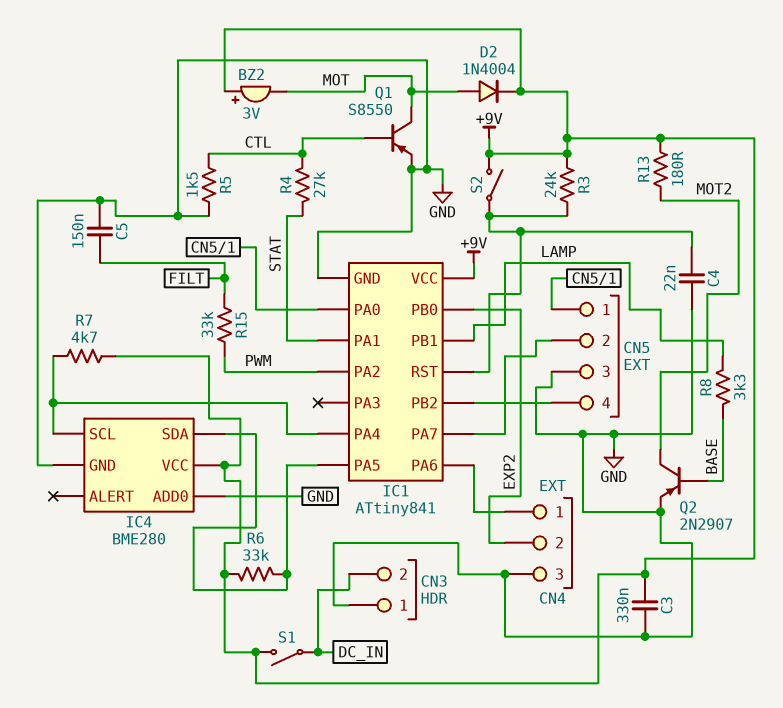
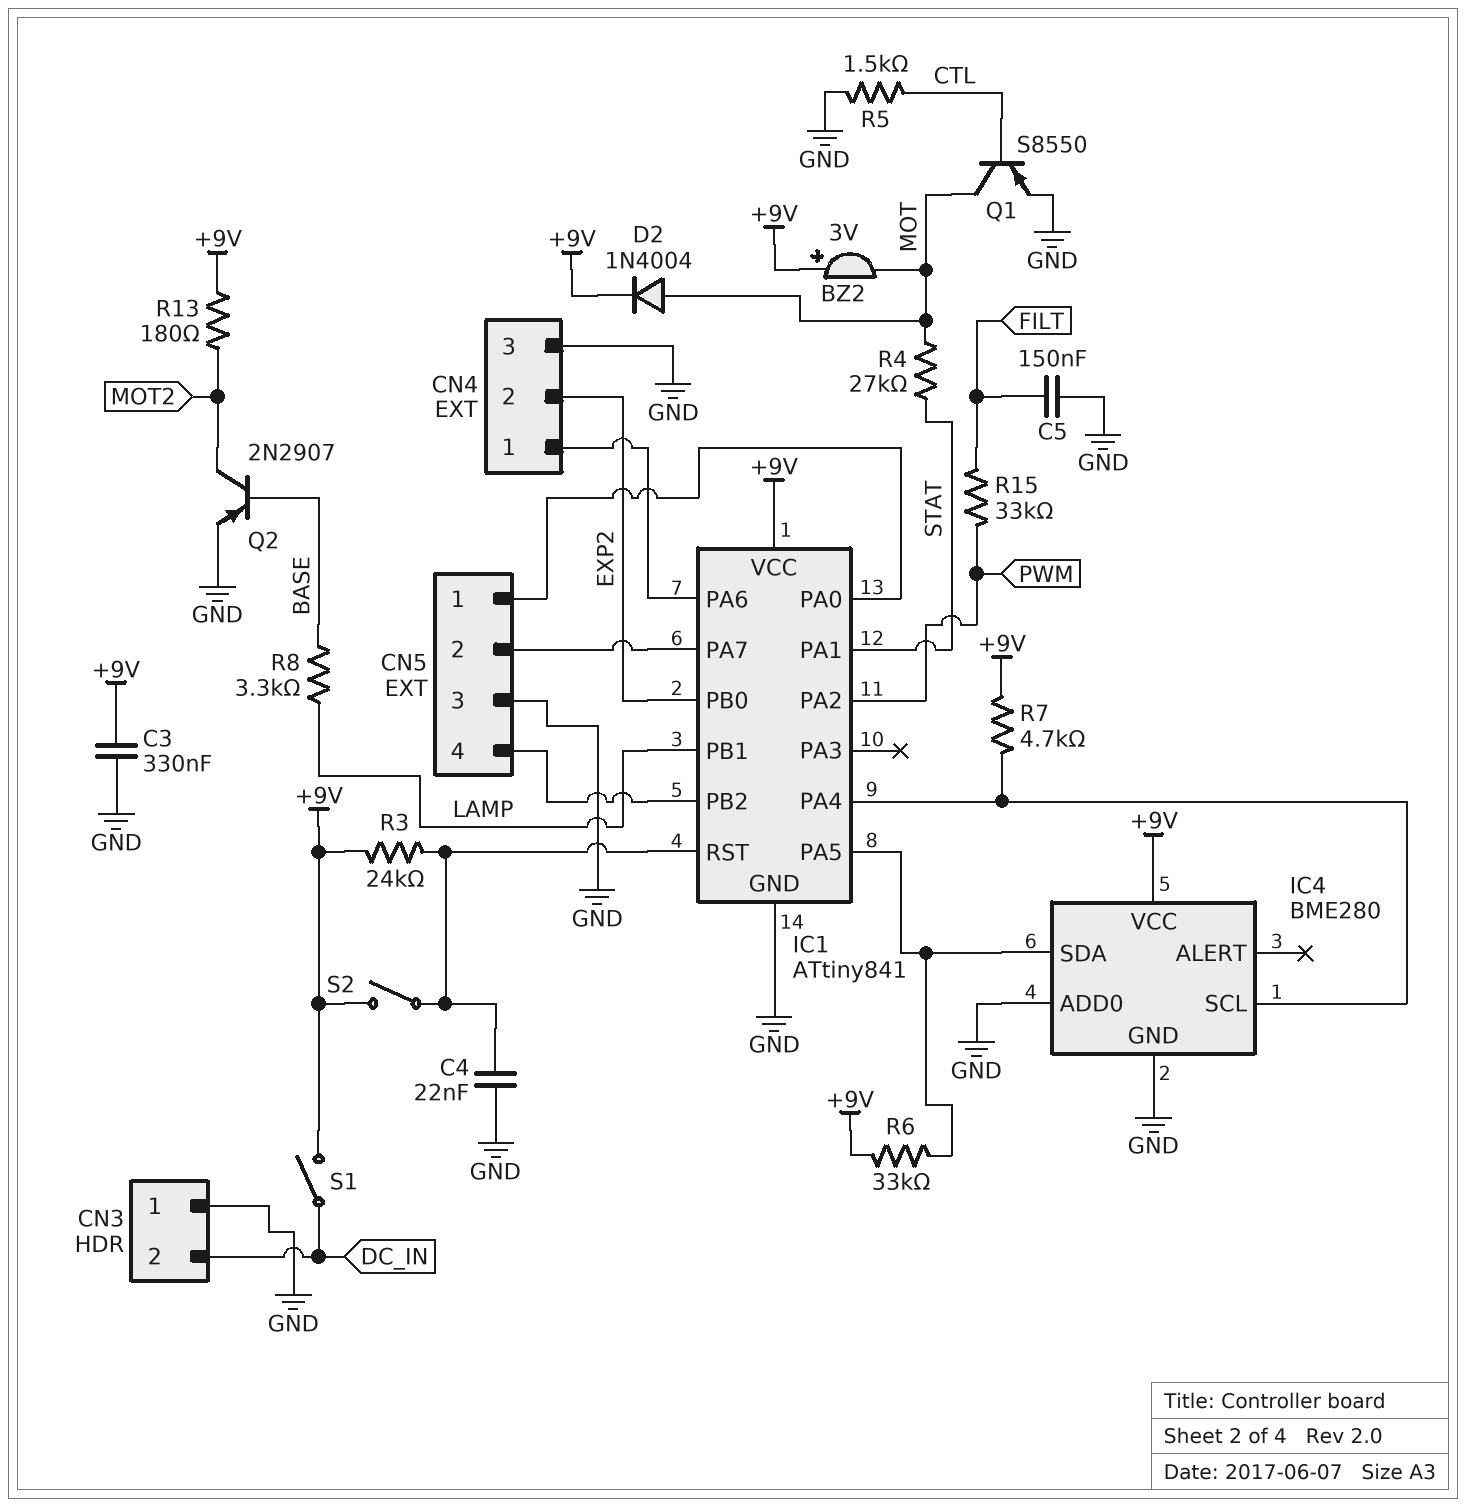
R4: 27k (CTL, STAT) -> 27k (MOT, STAT)

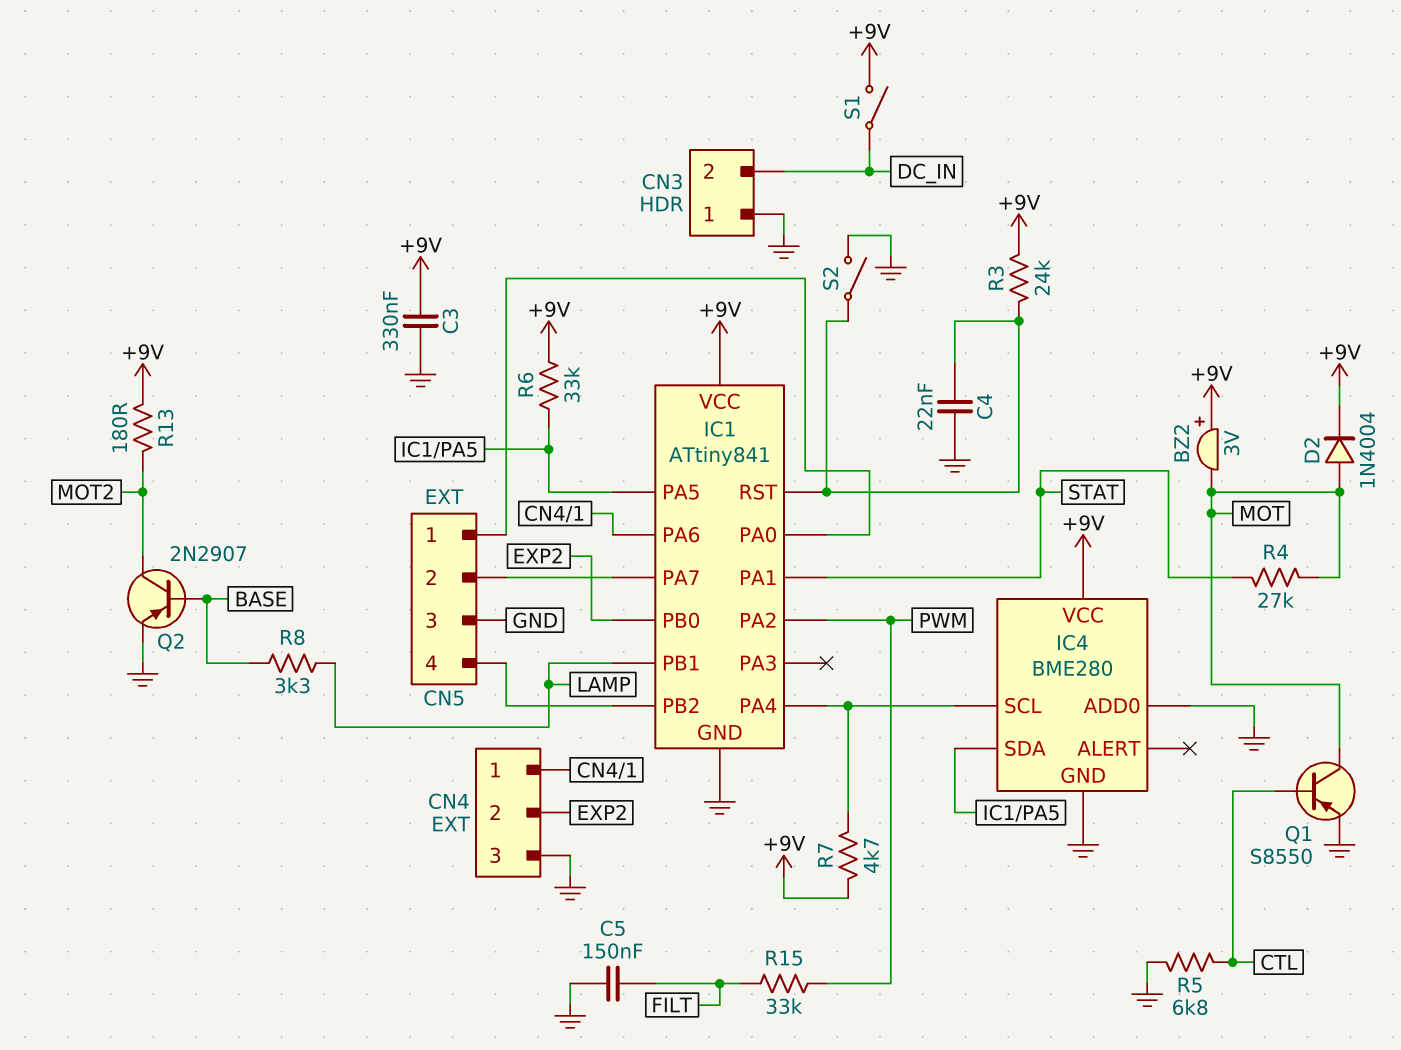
R5: 1.5k (CTL, GND) -> 6.8k (CTL, GND)
S2: switch (+9V, IC1/RST) -> switch (GND, IC1/RST)

